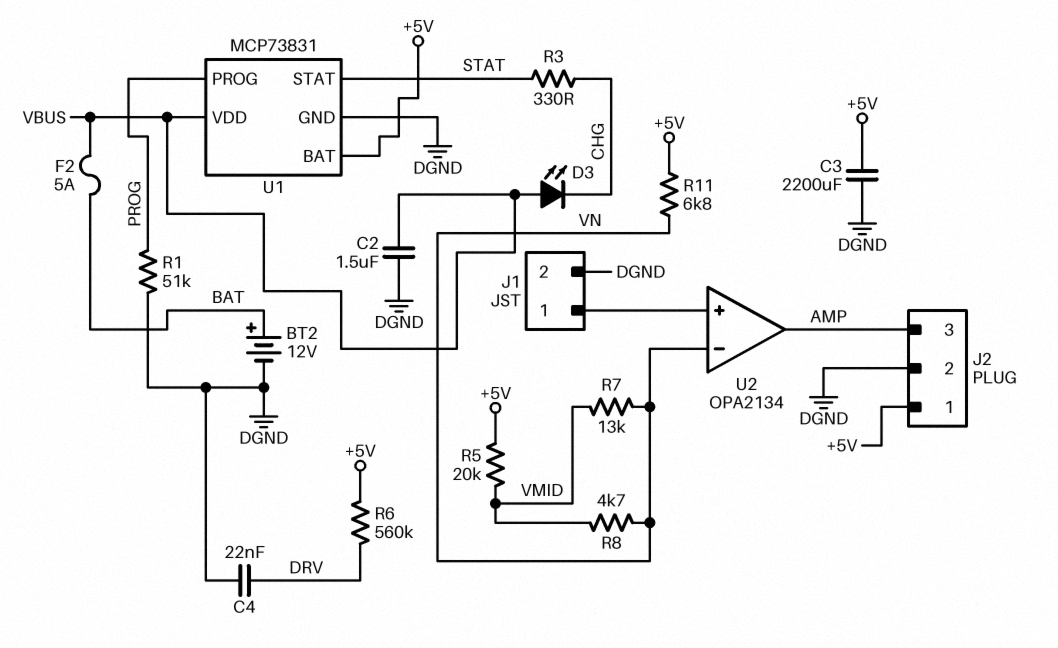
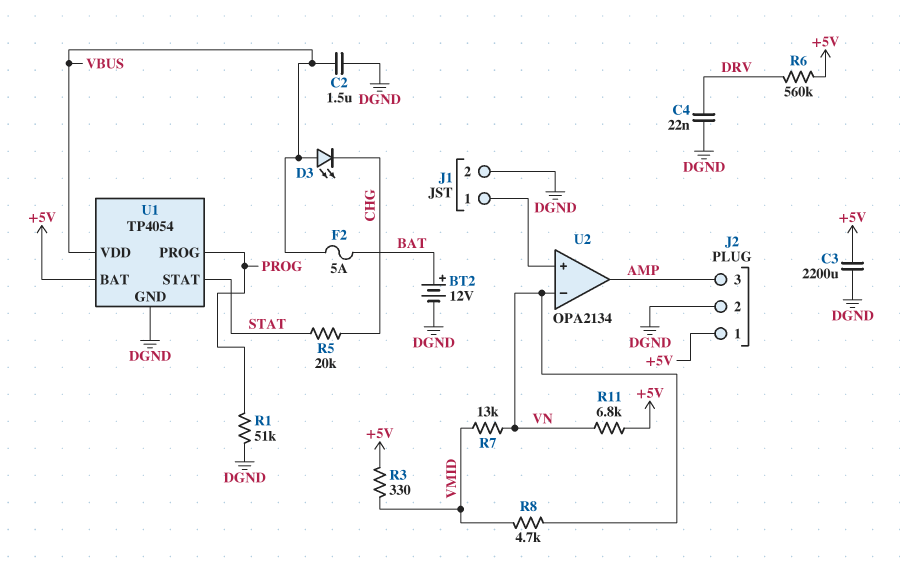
R3: 330 (CHG, STAT) -> 330 (+5V, VMID)
R5: 20k (+5V, VMID) -> 20k (CHG, STAT)
U1: MCP73831 -> TP4054

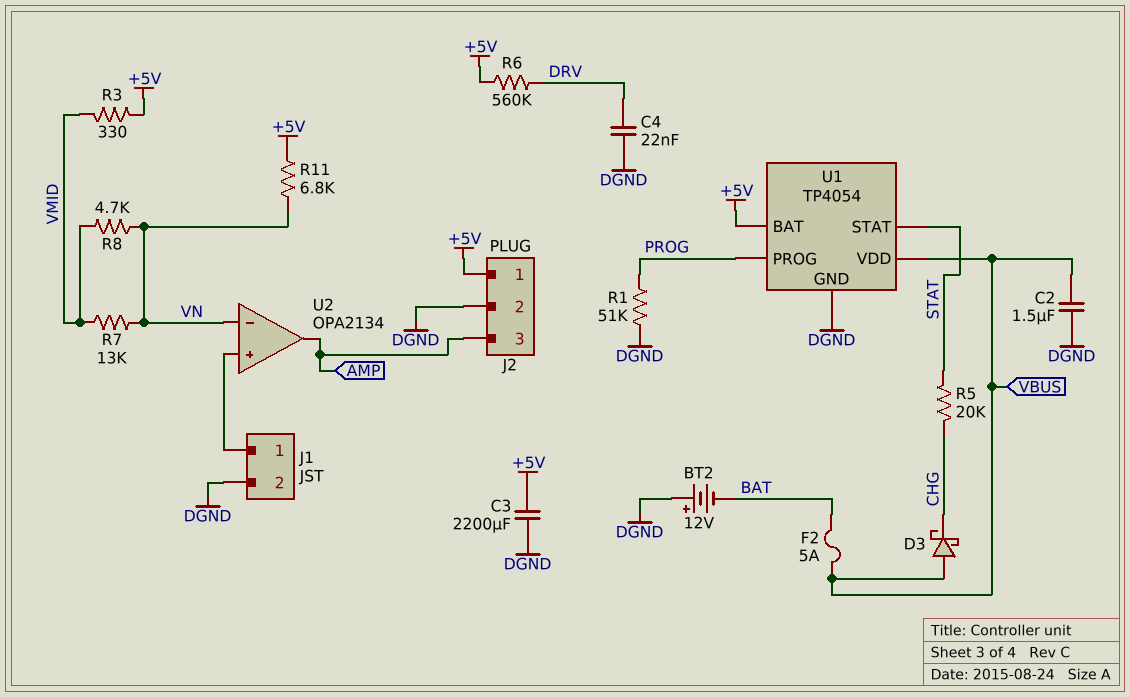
BT2: 12V (plus BAT, minus DGND) -> 12V (plus DGND, minus BAT)
D3: LED (A VBUS, K CHG) -> schottky (A VBUS, K CHG)

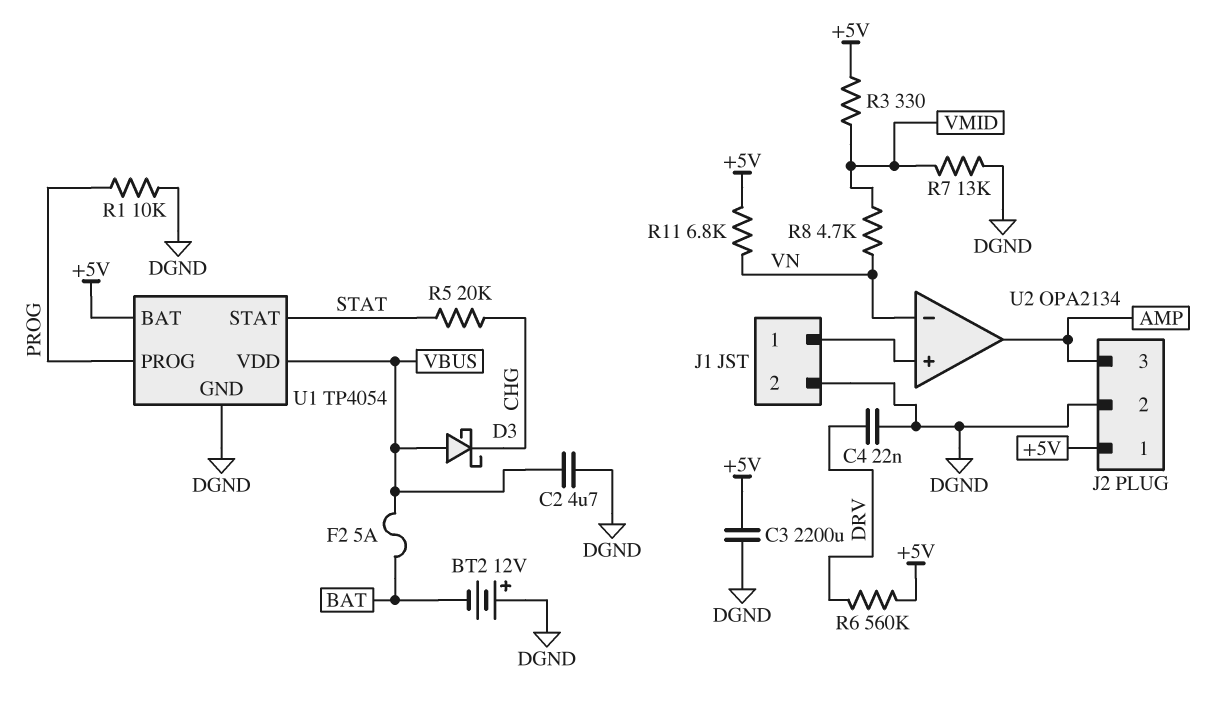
C2: 1.5uF (DGND, VBUS) -> 4.7uF (DGND, VBUS)
R1: 51k (DGND, PROG) -> 10k (DGND, PROG)
R7: 13k (VMID, VN) -> 13k (DGND, VMID)

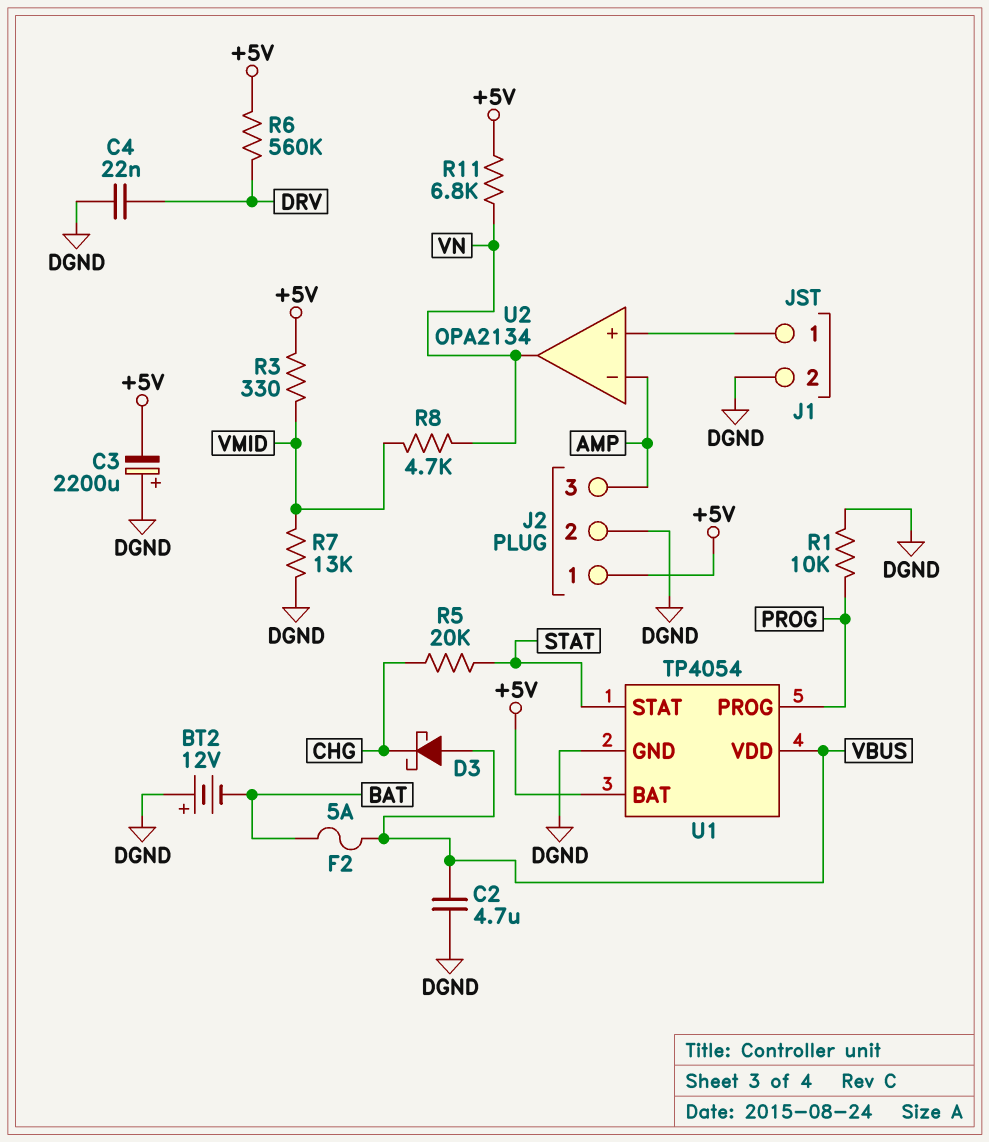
C3: 2200uF (+5V, DGND) -> 2200uF (plus DGND, minus +5V)
U2 pin in-: VN -> AMP
U2 pin out: AMP -> VN

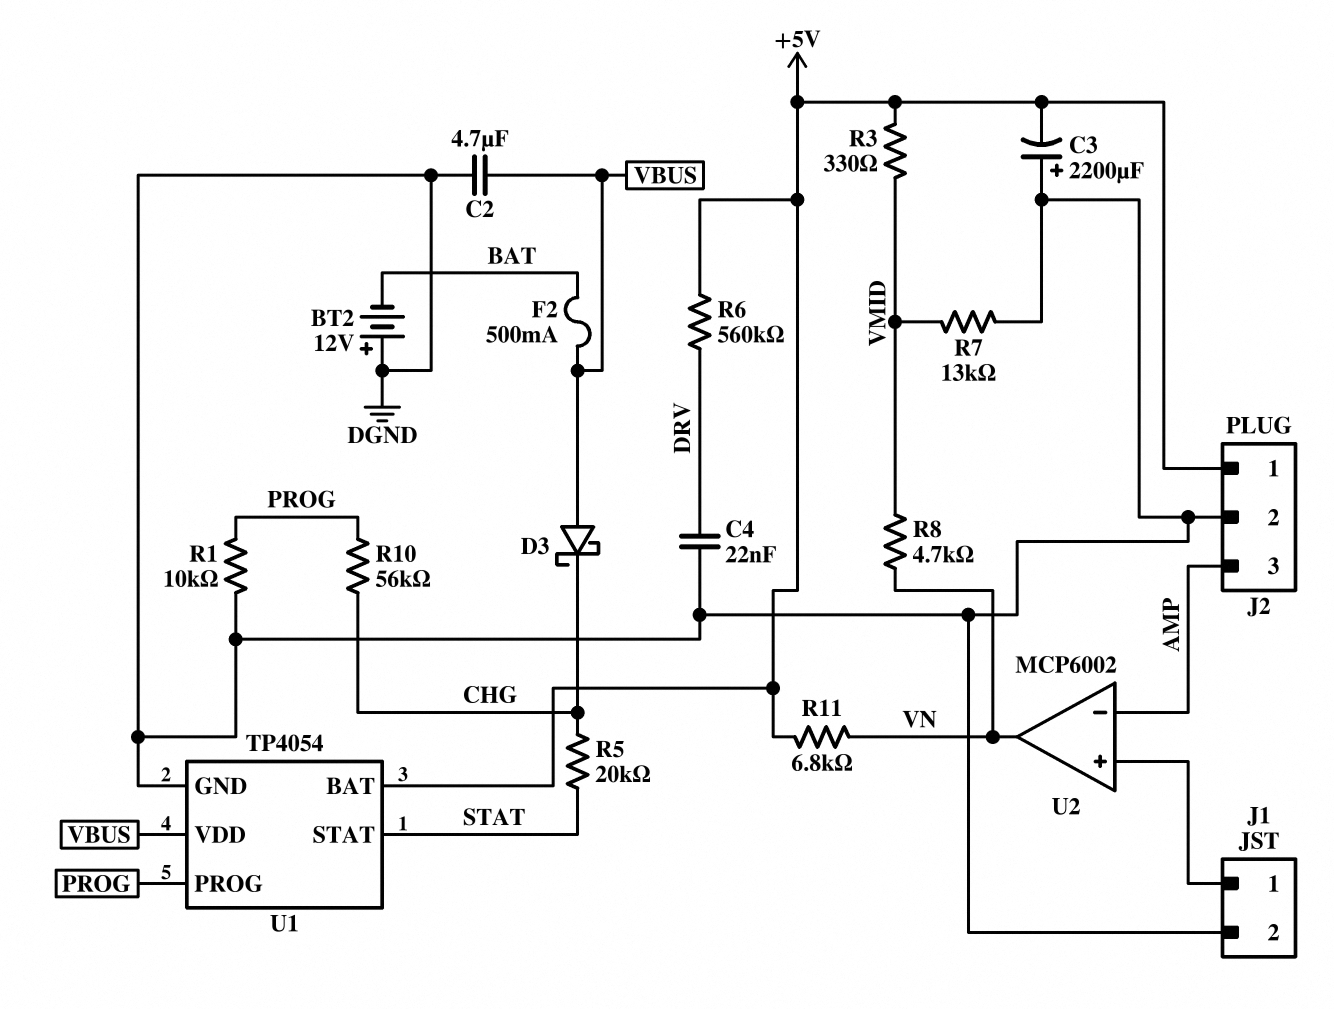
F2: 5A (BAT, VBUS) -> 500mA (BAT, VBUS)
R10: none -> 56k (CHG, PROG)
U2: OPA2134 -> MCP6002

